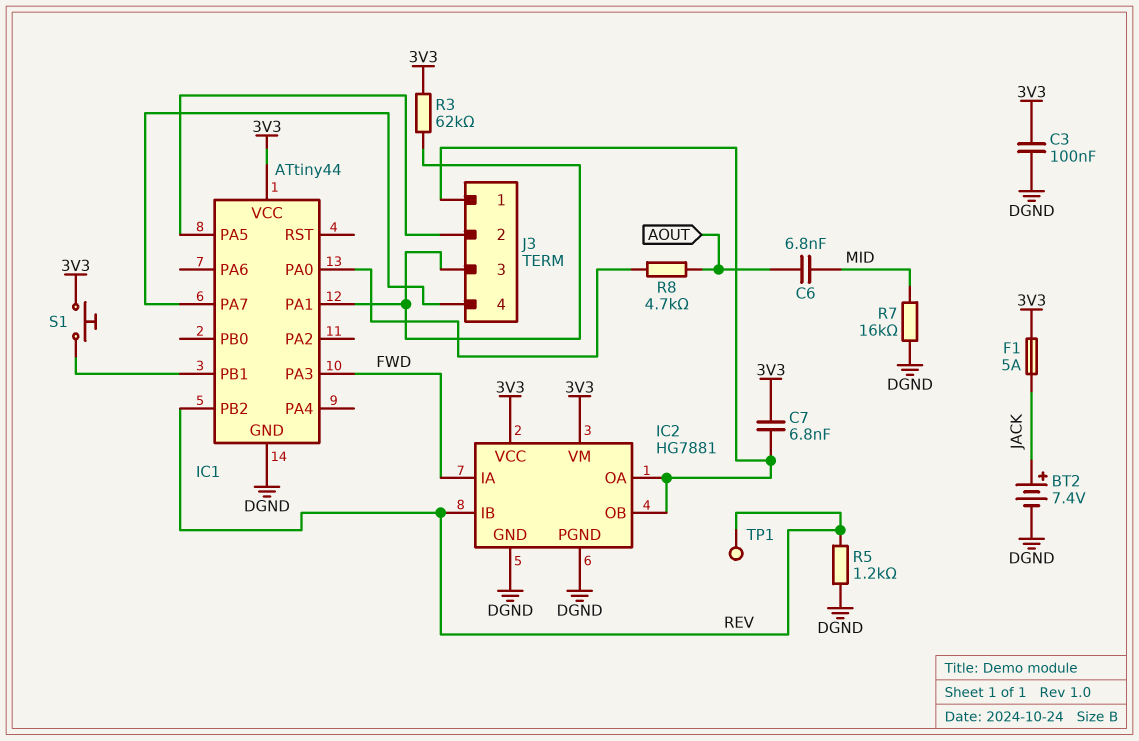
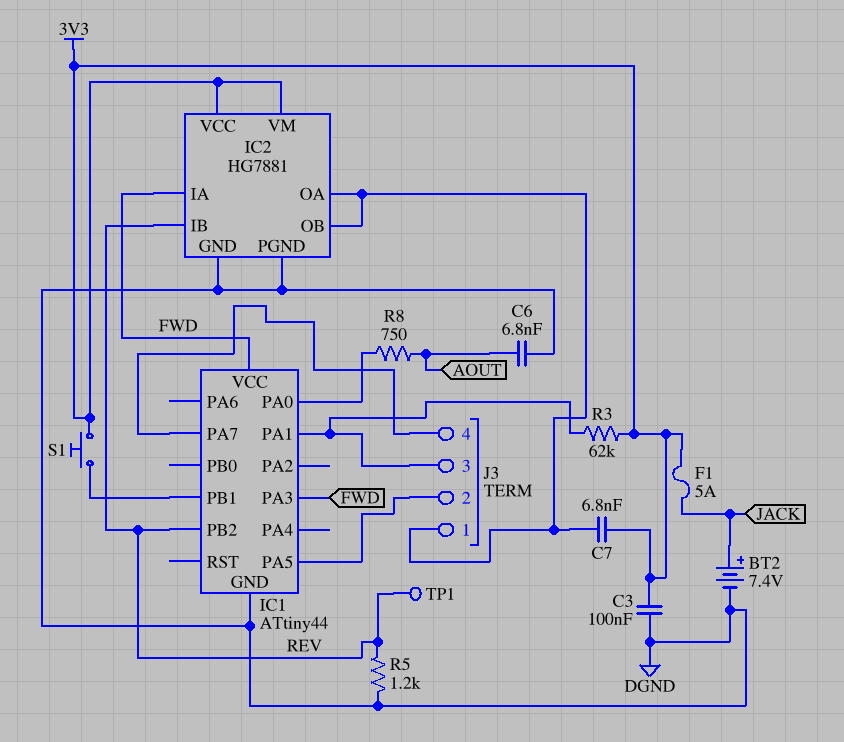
C6: 6.8nF (AOUT, MID) -> 6.8nF (AOUT, DGND)
IC1 pin VCC: 3V3 -> FWD
R7: 16k (DGND, MID) -> none
R8: 4.7k (AOUT, IC1/PA0) -> 750 (AOUT, IC1/PA0)

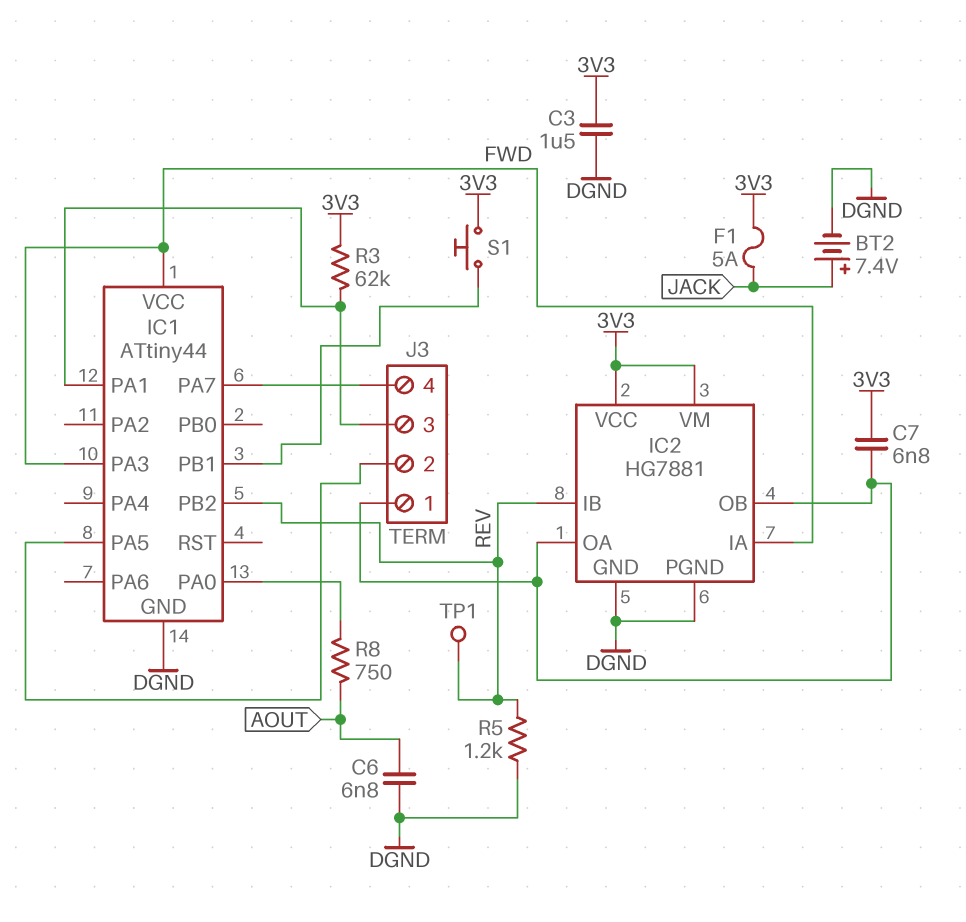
C3: 100nF (3V3, DGND) -> 1.5uF (3V3, DGND)

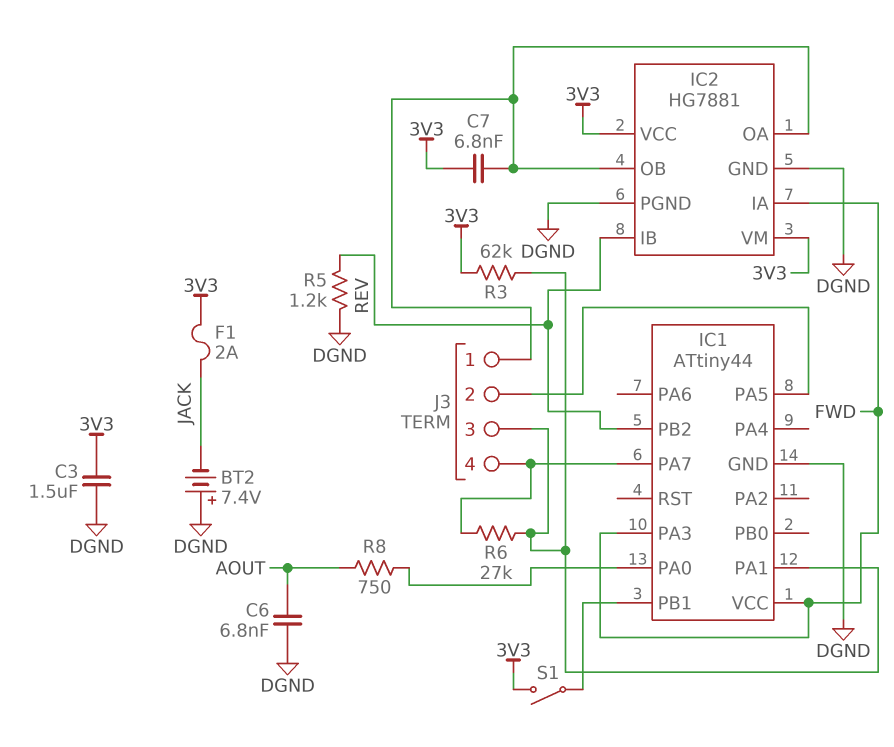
BT2: 7.4V (plus JACK, minus DGND) -> 7.4V (plus DGND, minus JACK)
F1: 5A (3V3, JACK) -> 2A (3V3, JACK)
R6: none -> 27k (IC1/PA1, IC1/PA7)
S1: button (3V3, IC1/PB1) -> switch (3V3, IC1/PB1)
TP1: test point (REV) -> none

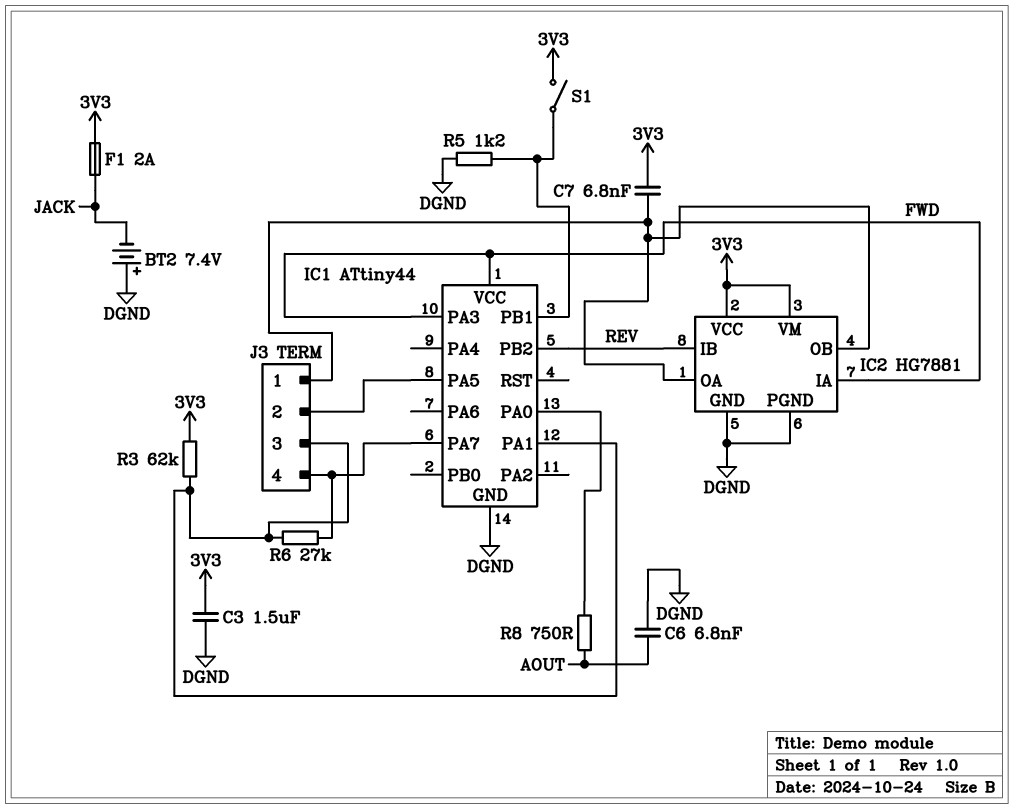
R5: 1.2k (DGND, REV) -> 1.2k (DGND, IC1/PB1)

